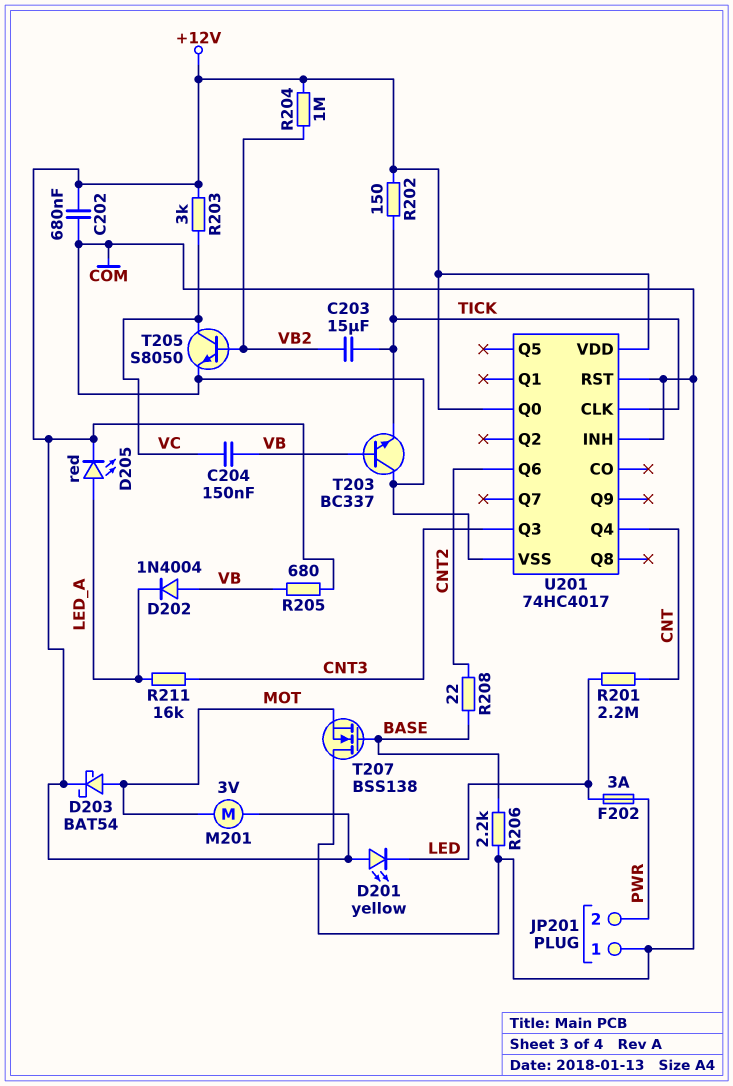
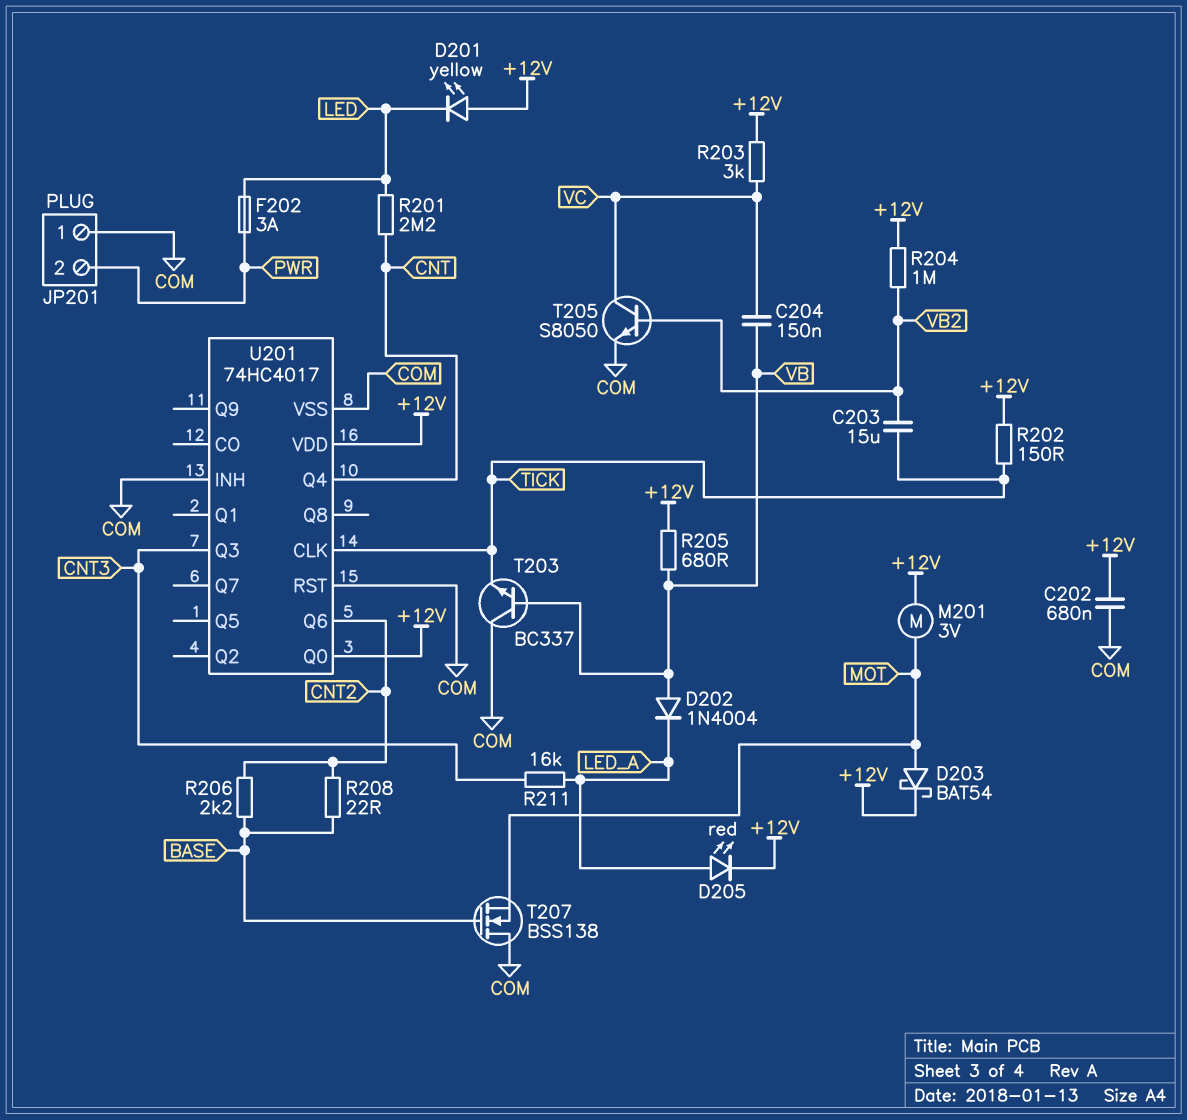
R206: 2.2k (BASE, COM) -> 2.2k (BASE, CNT2)

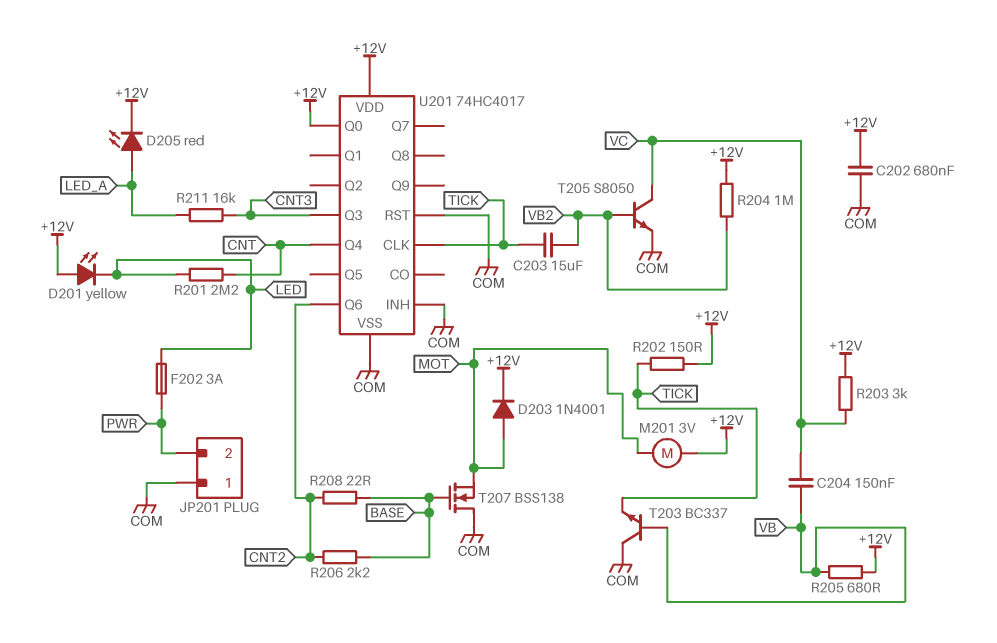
D202: diode 1N4004 (A VB, K LED_A) -> none
D203: schottky BAT54 (A MOT, K +12V) -> diode 1N4001 (A MOT, K +12V)

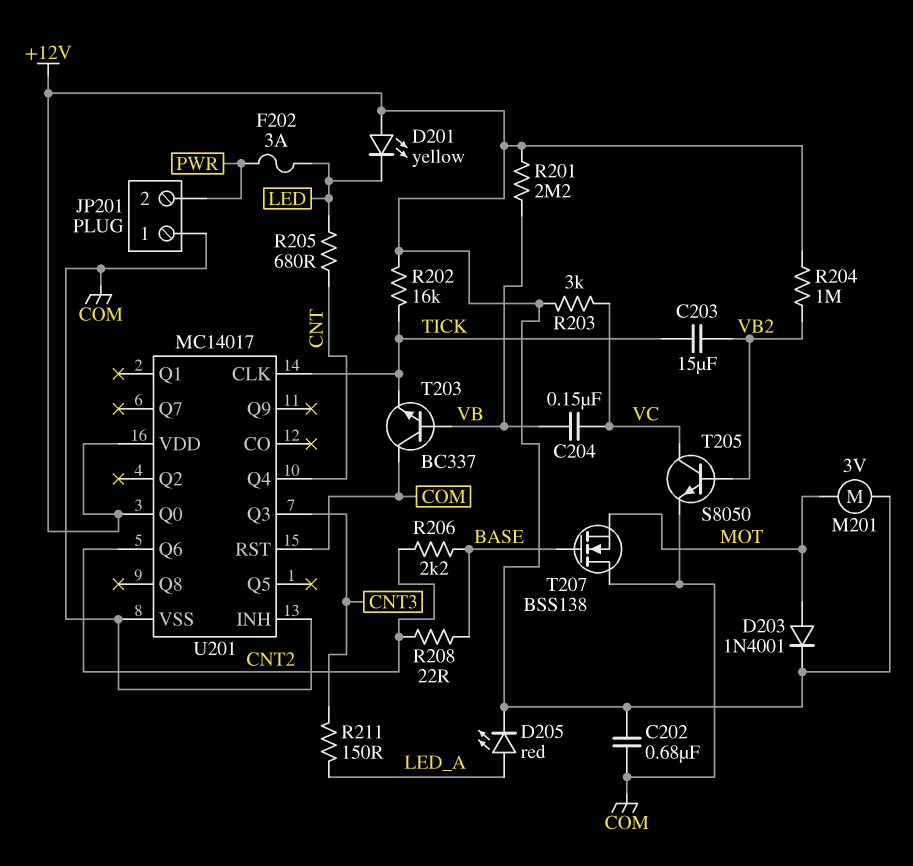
R201: 2.2M (CNT, LED) -> 2.2M (+12V, VB)
R202: 150 (+12V, TICK) -> 16k (+12V, TICK)
R205: 680 (+12V, VB) -> 680 (CNT, LED)
R211: 16k (CNT3, LED_A) -> 150 (CNT3, LED_A)
U201: 74HC4017 -> MC14017

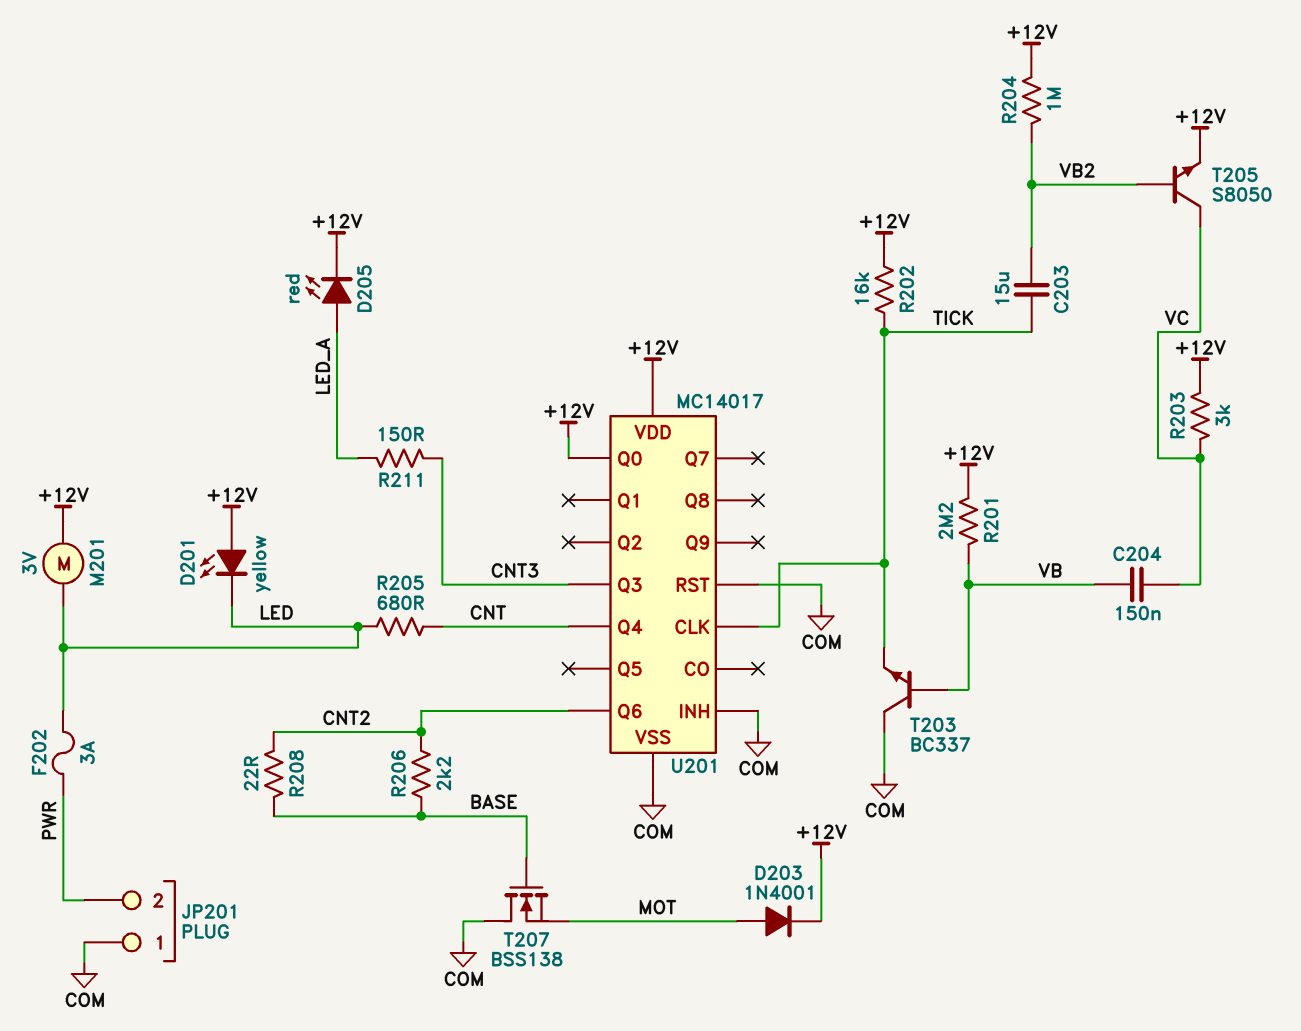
C202: 680nF (+12V, COM) -> none
M201: motor 3V (+12V, MOT) -> motor 3V (+12V, LED)
T205: NPN S8050 (B VB2, C VC, E COM) -> NPN S8050 (B VB2, C VC, E +12V)

